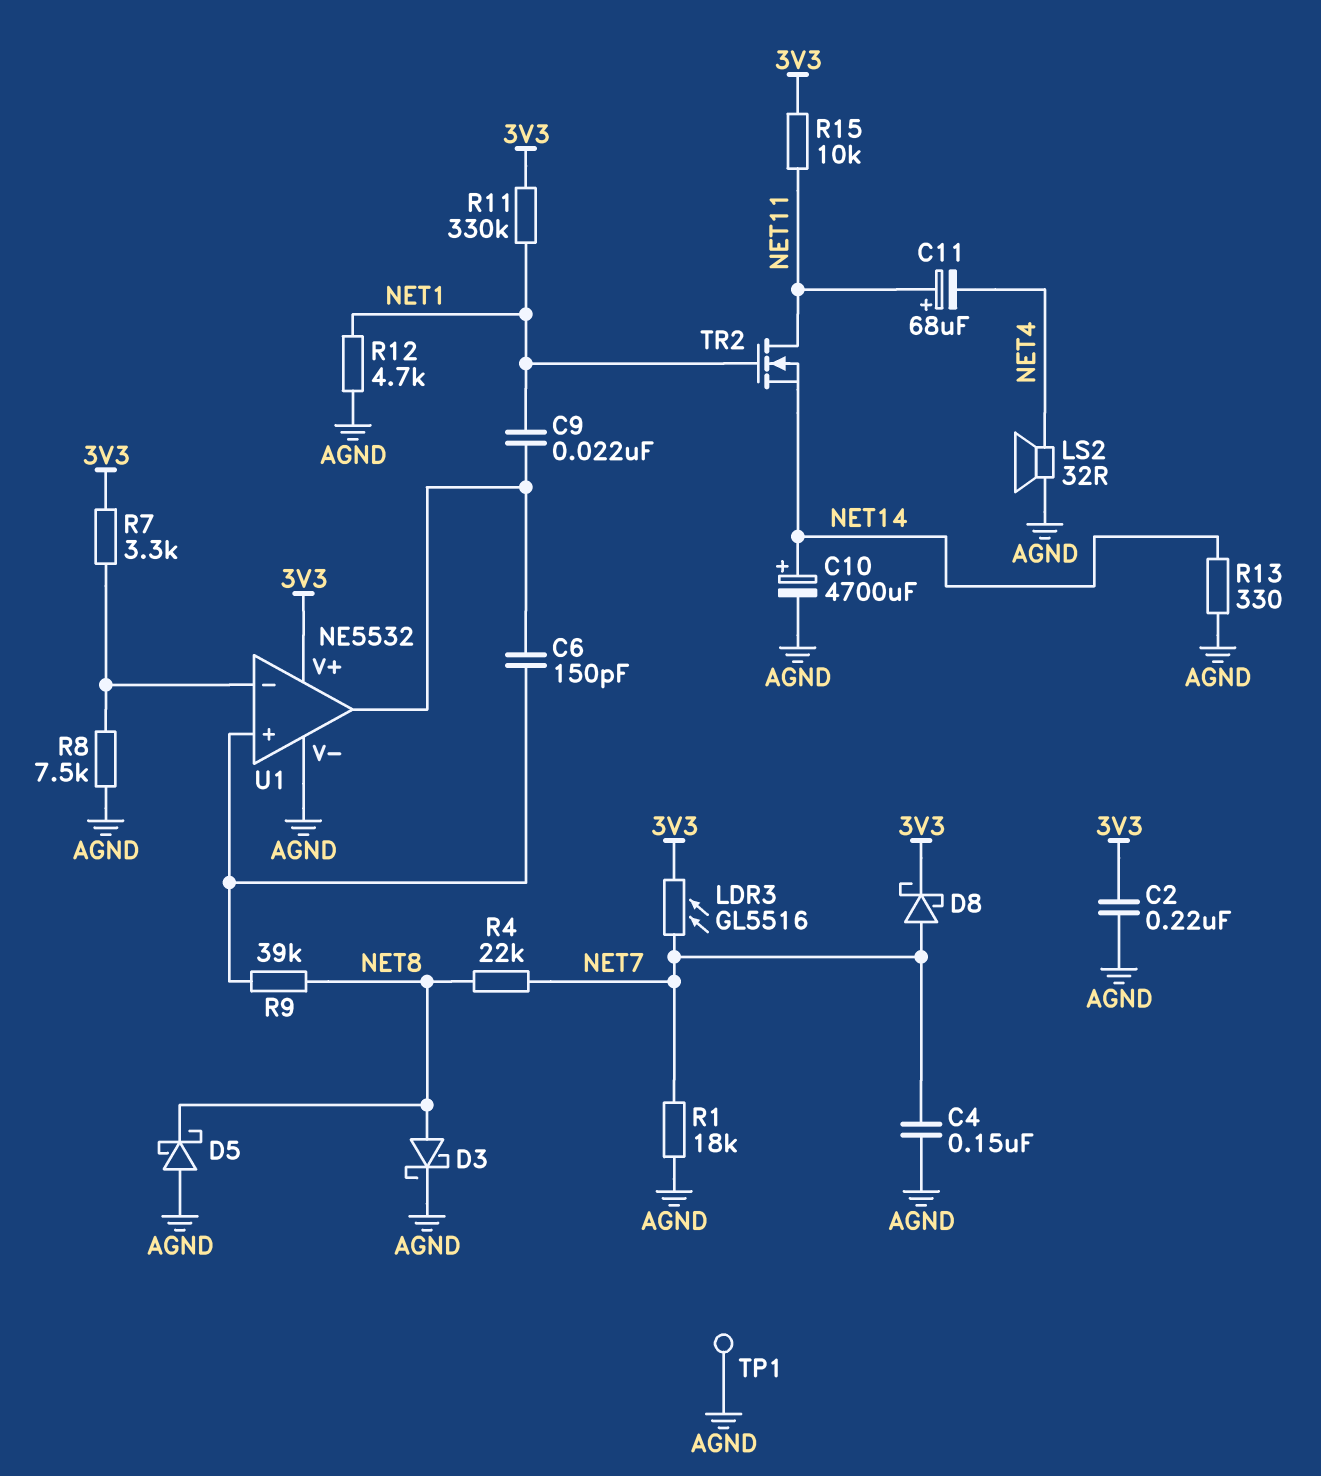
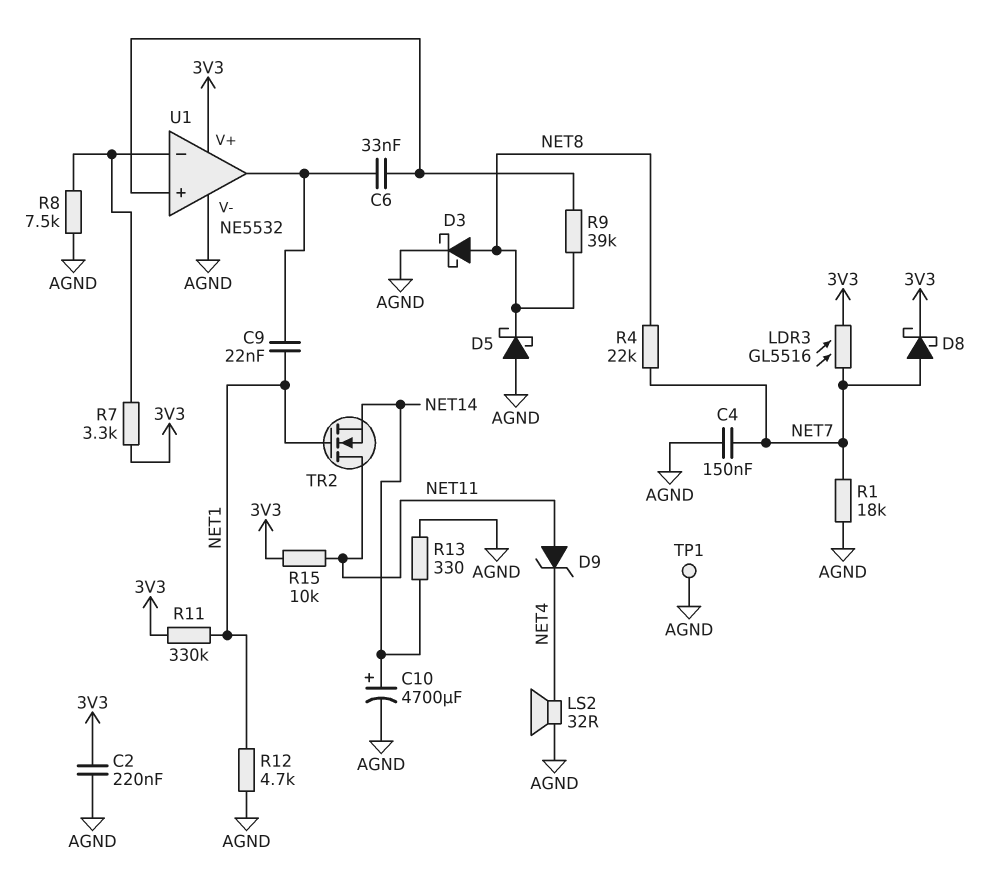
C6: 150pF (U1/in+, U1/out) -> 33nF (U1/in+, U1/out)
C11: 68uF (plus NET11, minus NET4) -> none
D9: none -> zener (A NET11, K NET4)

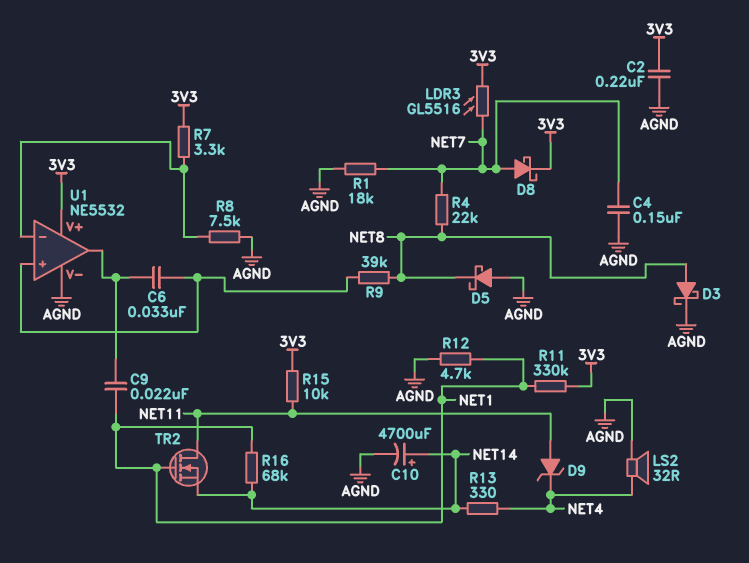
R13: 330 (AGND, NET14) -> 330 (NET4, NET14)
R16: none -> 68k (NET1, NET14)
TP1: test point (AGND) -> none

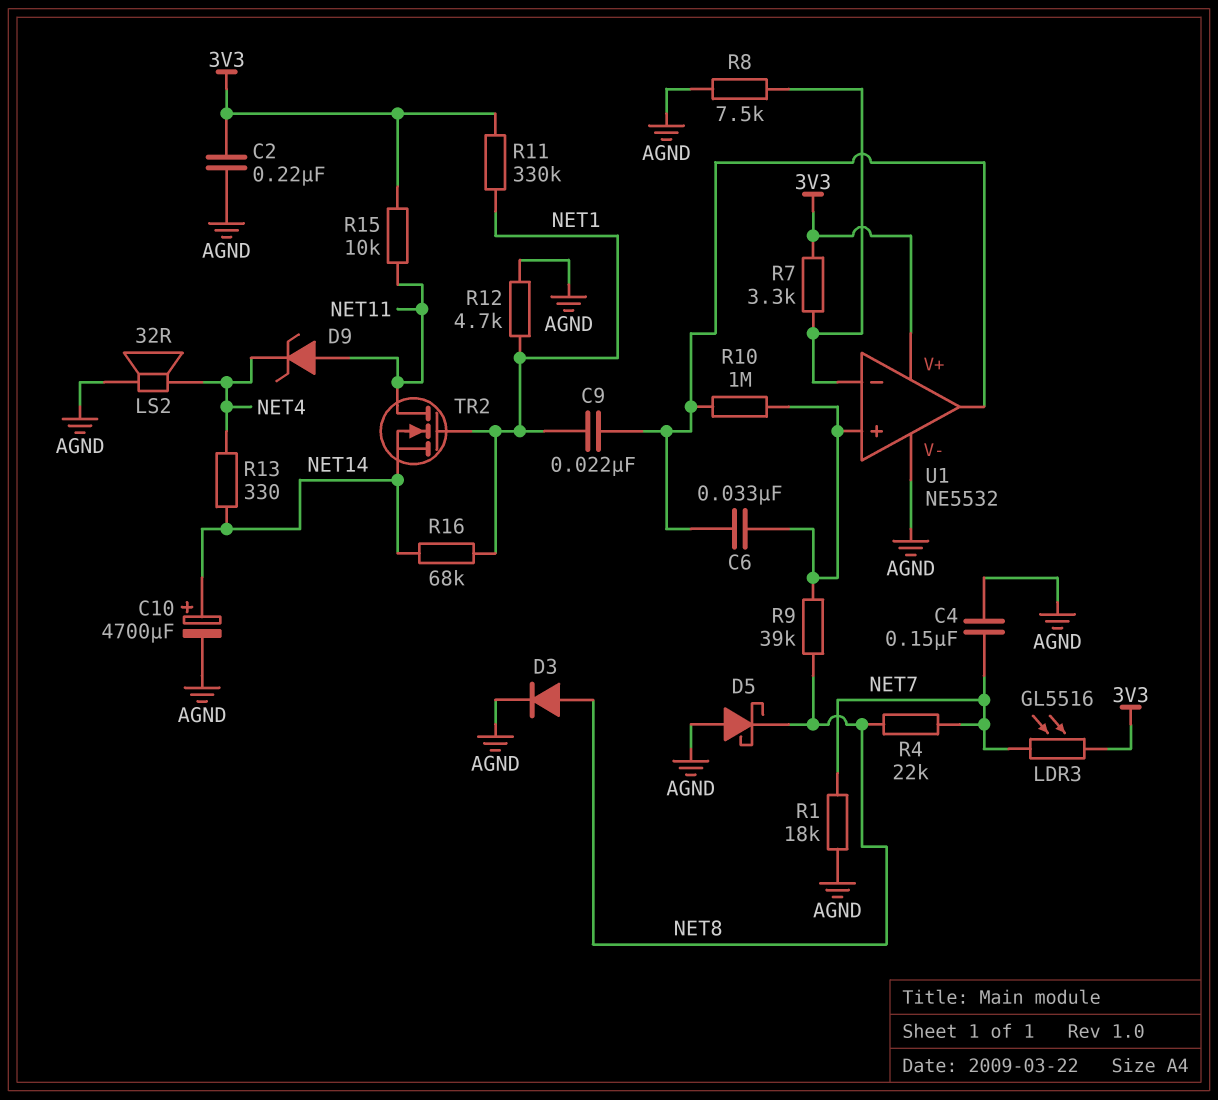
D3: schottky (A NET8, K AGND) -> diode (A NET8, K AGND)
D8: schottky (A NET7, K 3V3) -> none
R10: none -> 1M (U1/in+, U1/out)

